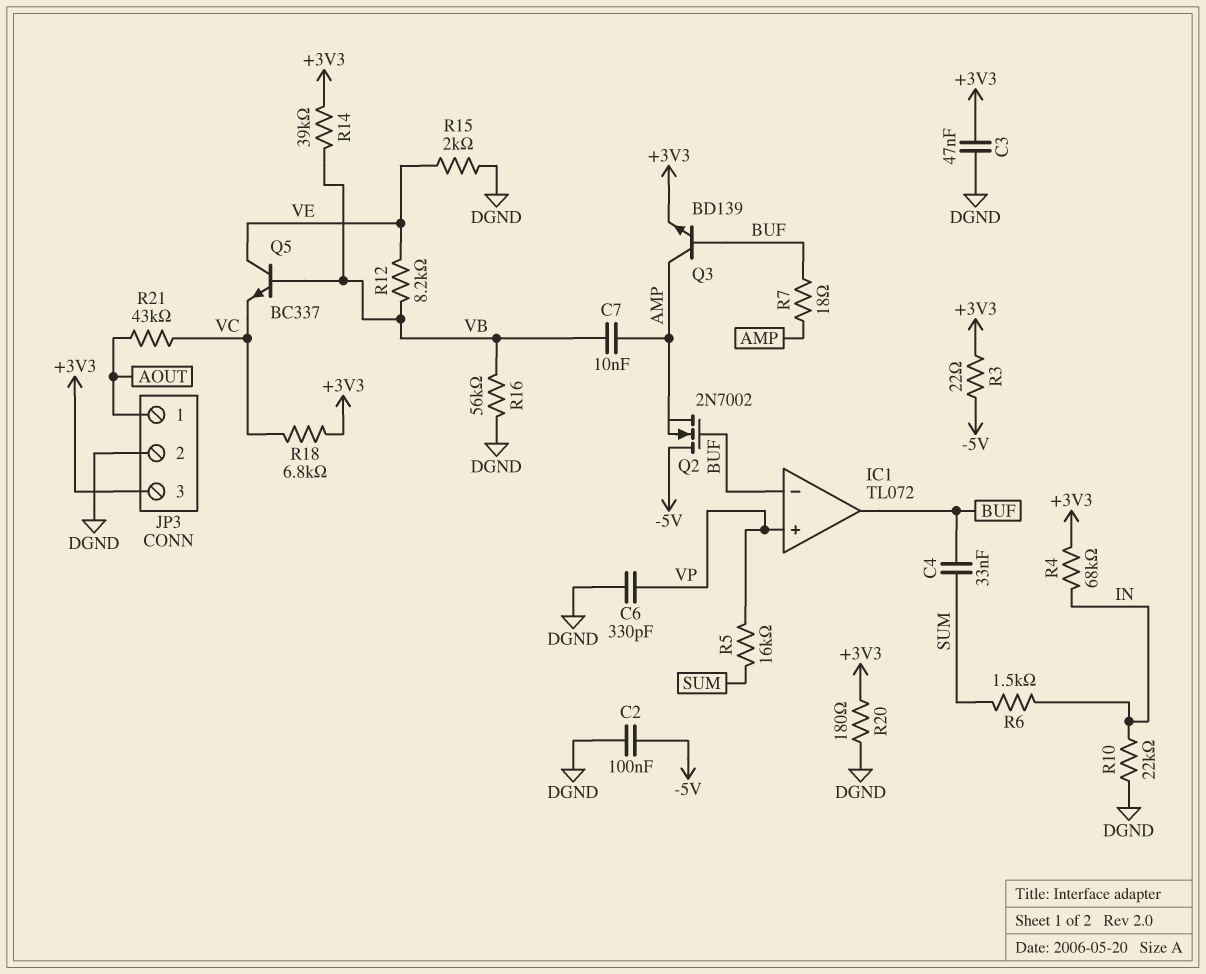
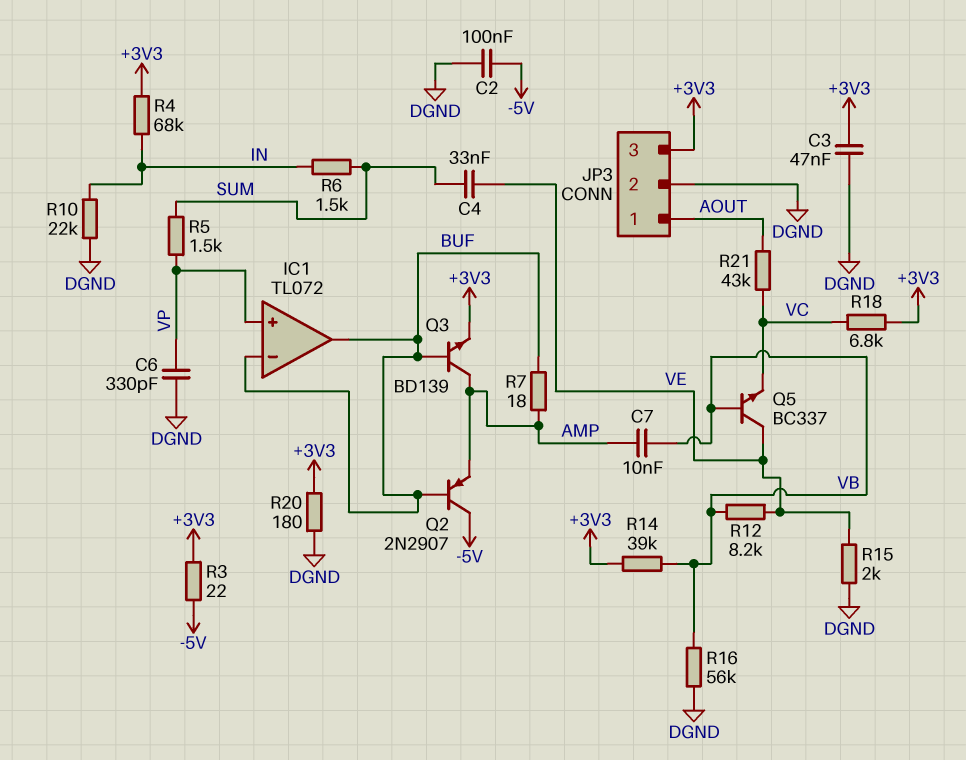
C4: 33nF (BUF, SUM) -> 33nF (SUM, VE)
Q2: NMOS 2N7002 (G BUF, D -5V, S AMP) -> PNP 2N2907 (B BUF, C -5V, E AMP)
R5: 16k (SUM, VP) -> 1.5k (SUM, VP)

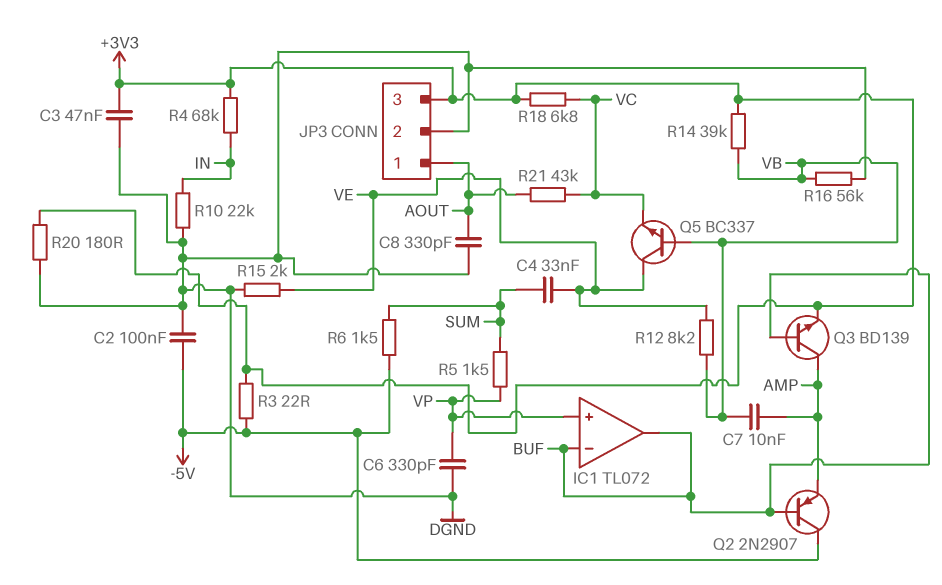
C8: none -> 330pF (AOUT, DGND)
R6: 1.5k (IN, SUM) -> 1.5k (-5V, SUM)
R7: 18 (AMP, BUF) -> none

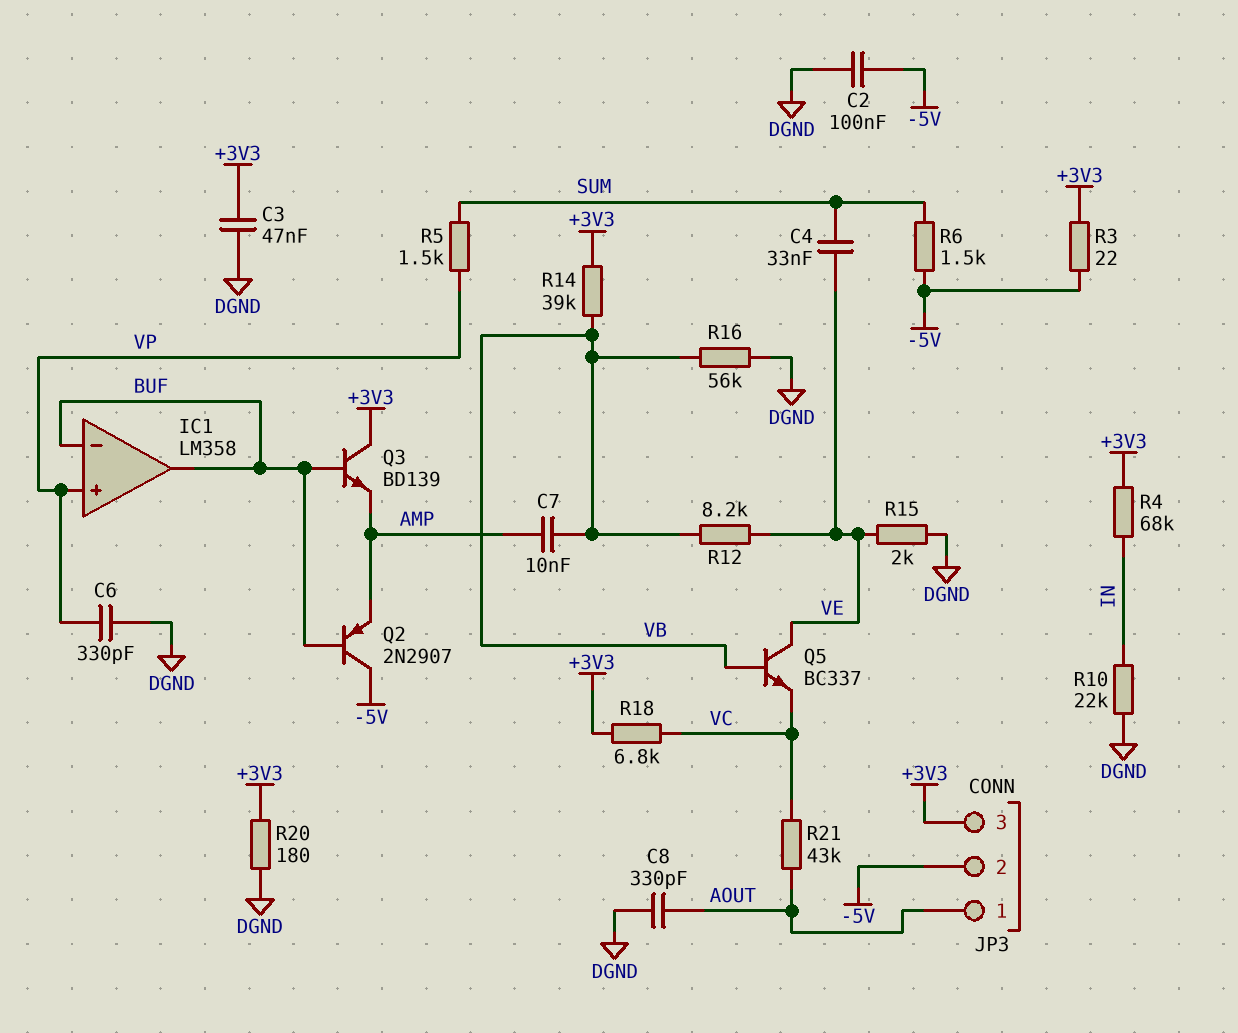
IC1: TL072 -> LM358
JP3 pin 2: DGND -> -5V
Q3: NPN BD139 (B BUF, C AMP, E +3V3) -> NPN BD139 (B BUF, C +3V3, E AMP)

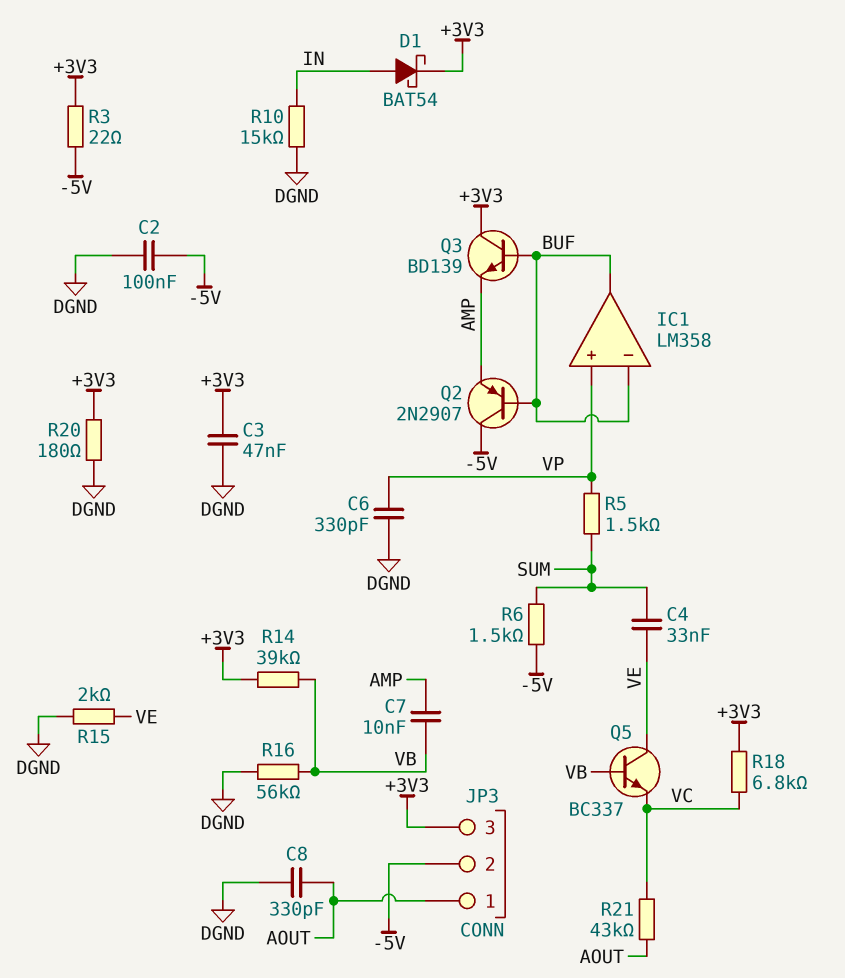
D1: none -> schottky BAT54 (A IN, K +3V3)
R4: 68k (+3V3, IN) -> none
R10: 22k (DGND, IN) -> 15k (DGND, IN)
R12: 8.2k (VB, VE) -> none

